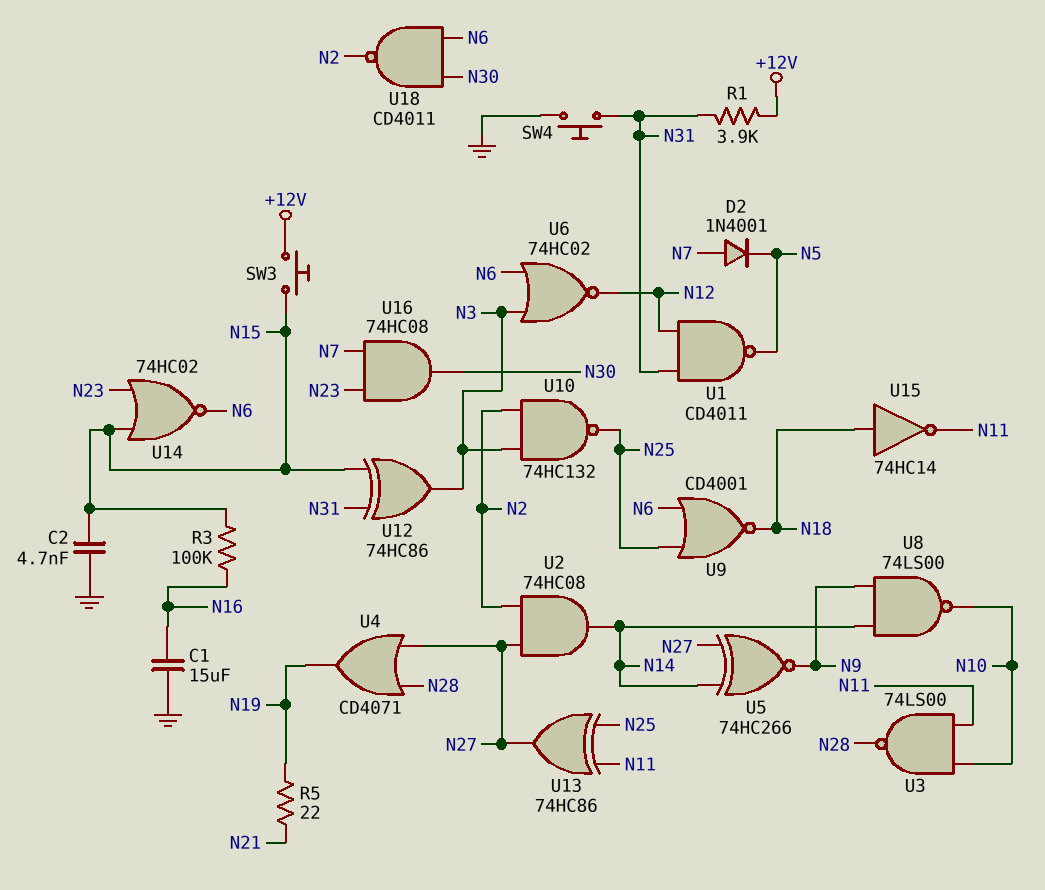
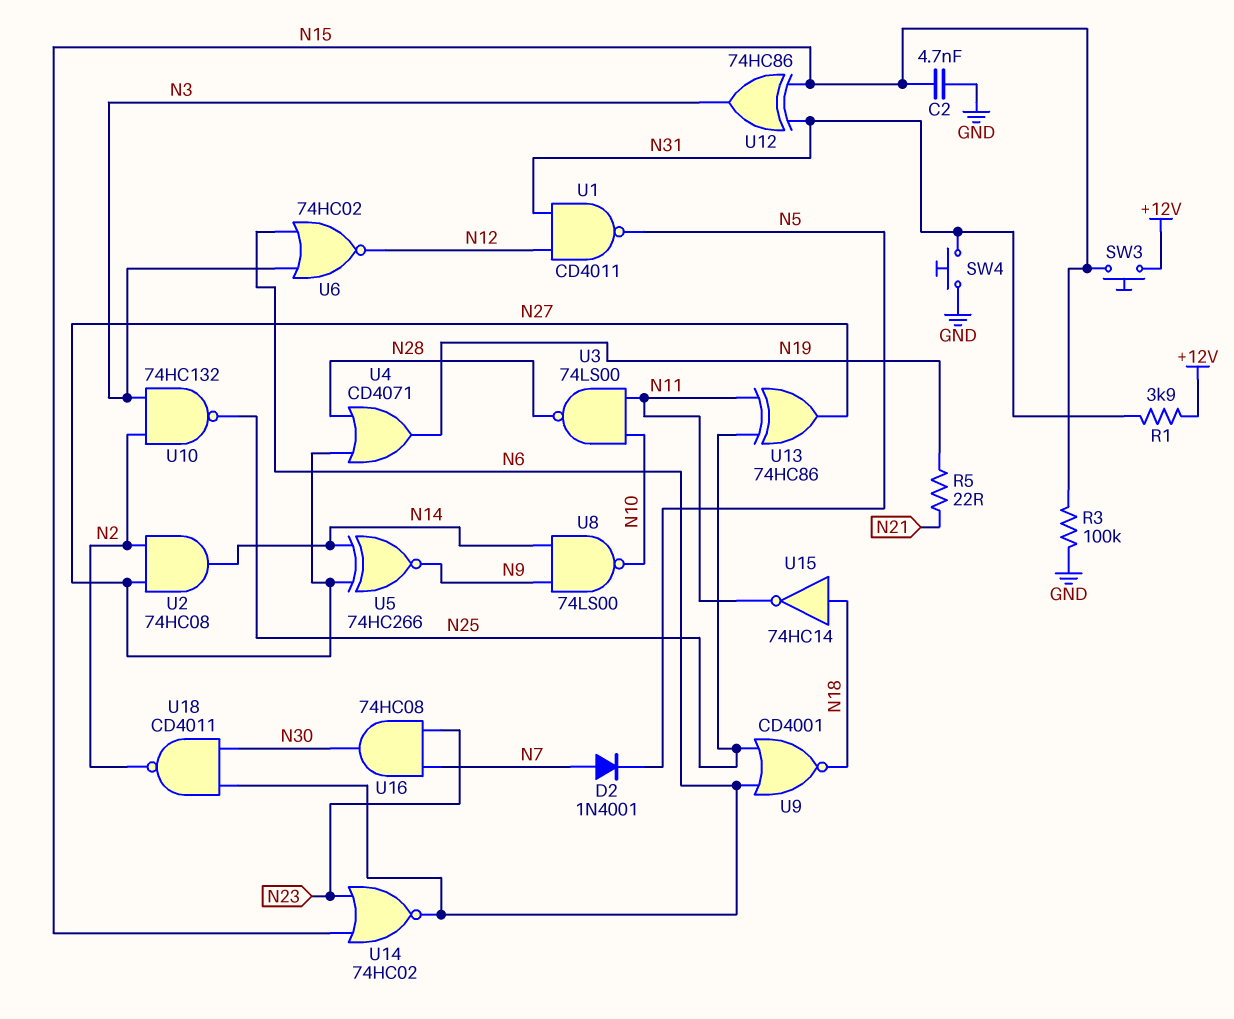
C1: 15uF (GND, N16) -> none
R3: 100k (N15, N16) -> 100k (GND, N15)

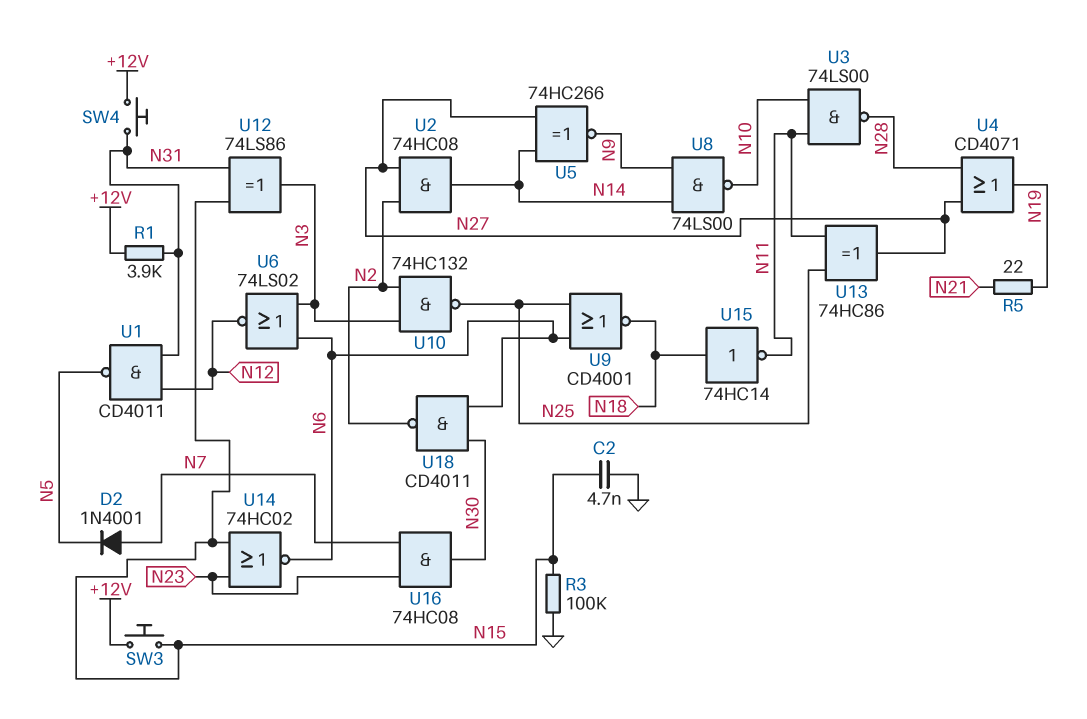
SW4: button (GND, N31) -> button (+12V, N31)
U6: NOR 74HC02 (in N3, in N6, out N12) -> NOR 74LS02 (in N3, in N6, out N12)
U12: XOR 74HC86 (in N15, in N31, out N3) -> XOR 74LS86 (in N15, in N31, out N3)

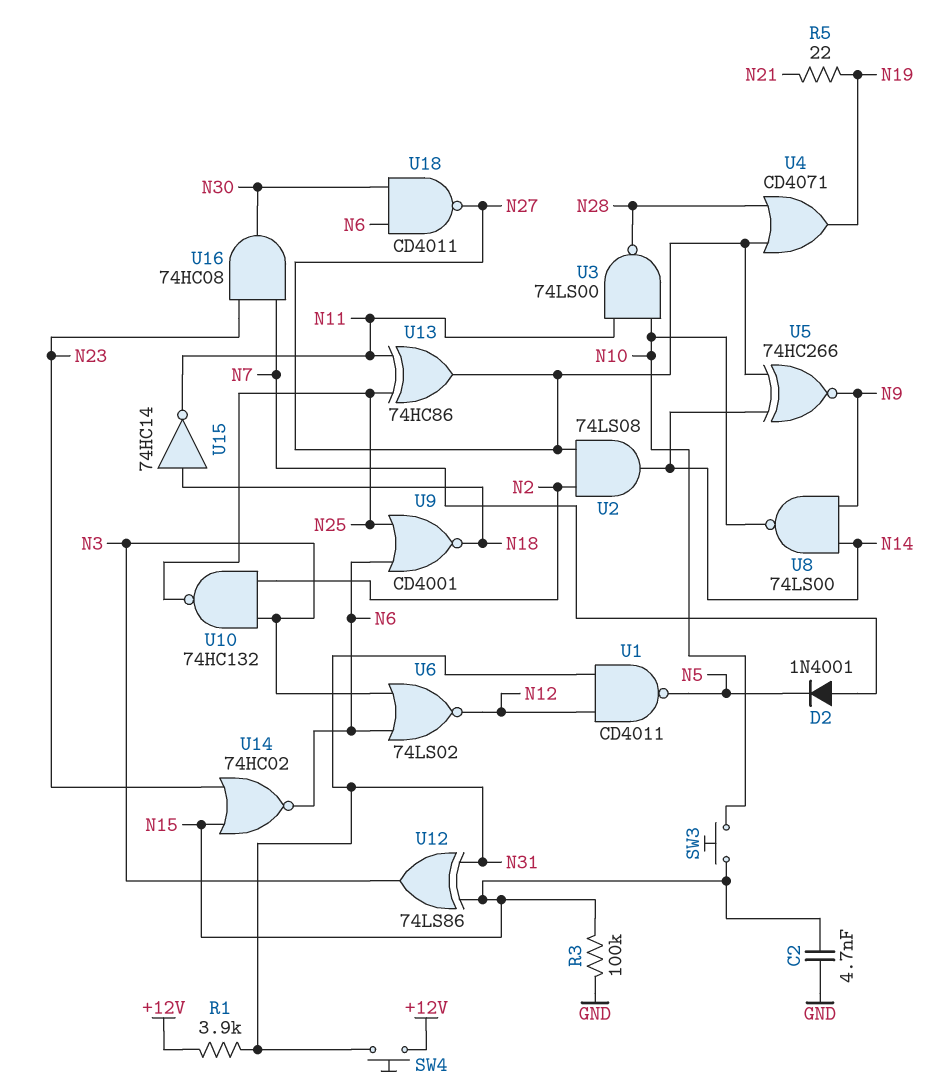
SW3: button (+12V, N15) -> button (N10, N15)
U2: AND 74HC08 (in N2, in N27, out N14) -> AND 74LS08 (in N2, in N27, out N14)
U18: NAND CD4011 (in N6, in N30, out N2) -> NAND CD4011 (in N6, in N30, out N27)

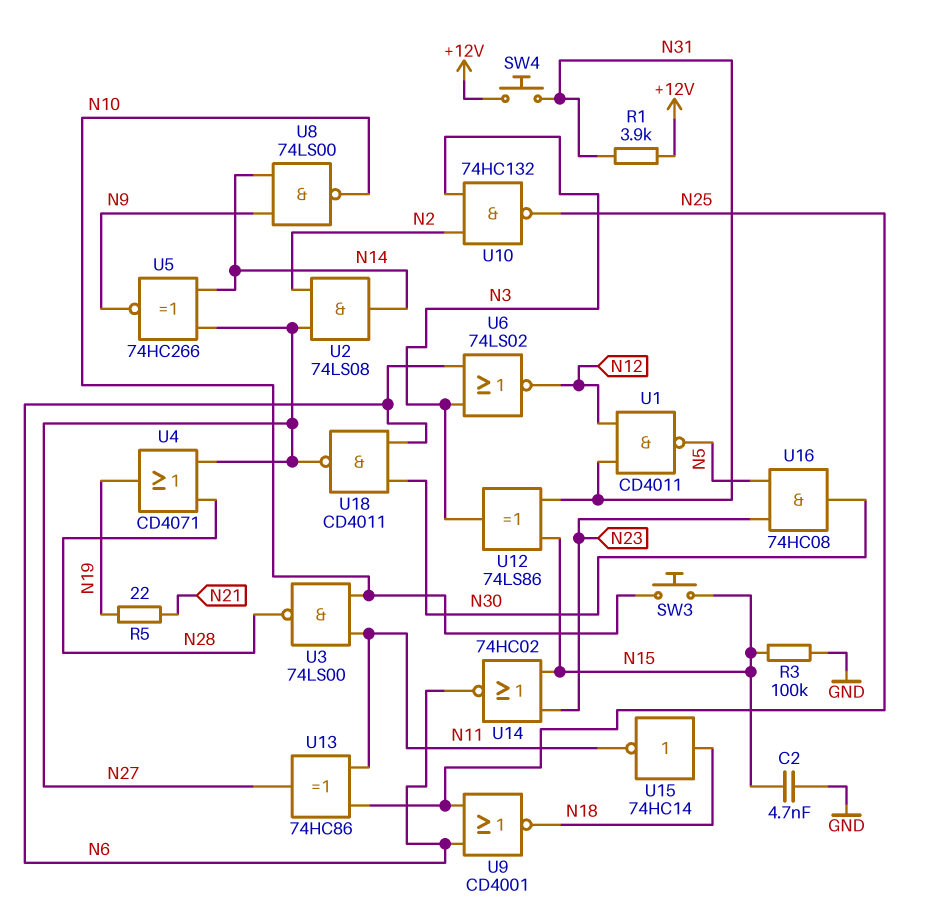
D2: diode 1N4001 (A N7, K N5) -> none
U16: AND 74HC08 (in N7, in N23, out N30) -> AND 74HC08 (in N5, in N23, out N30)

